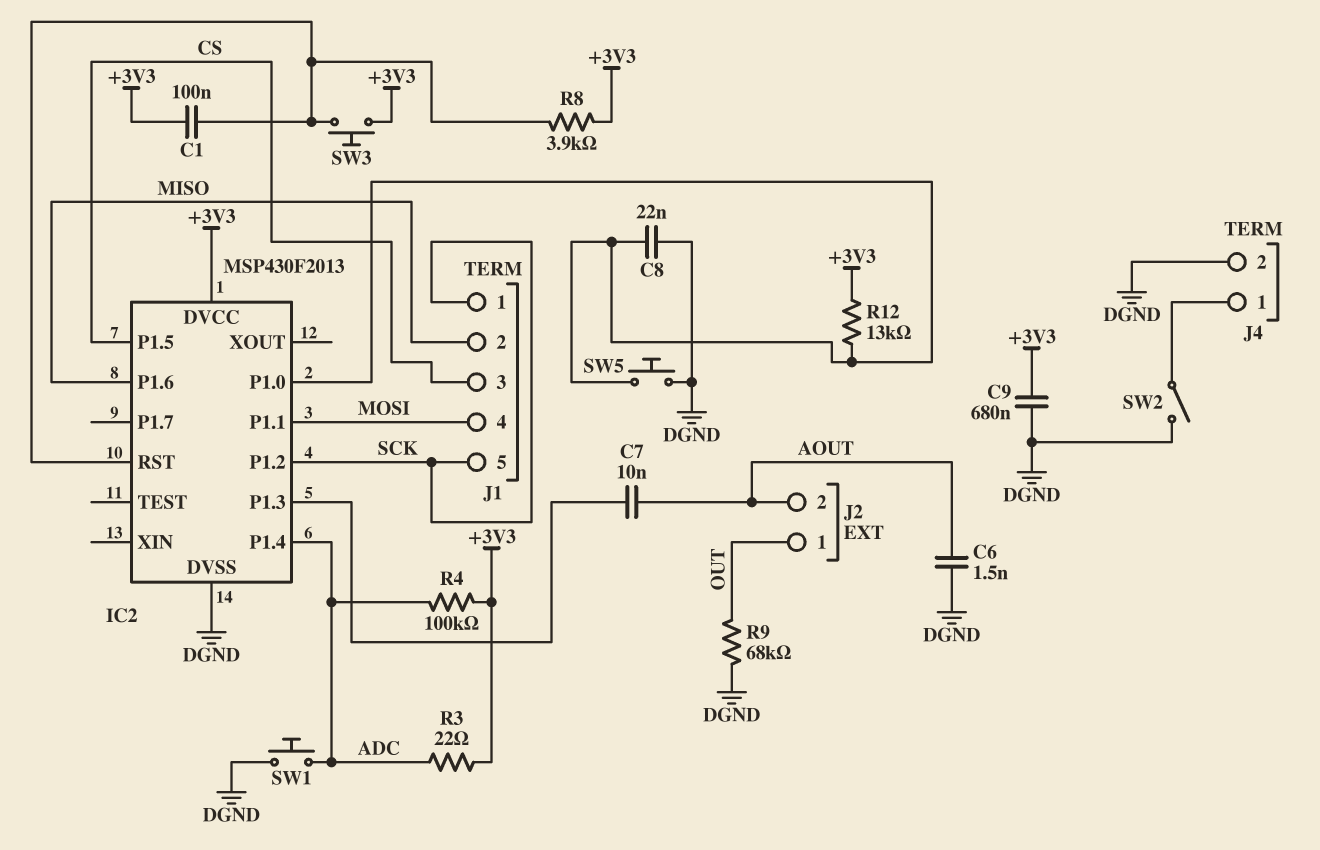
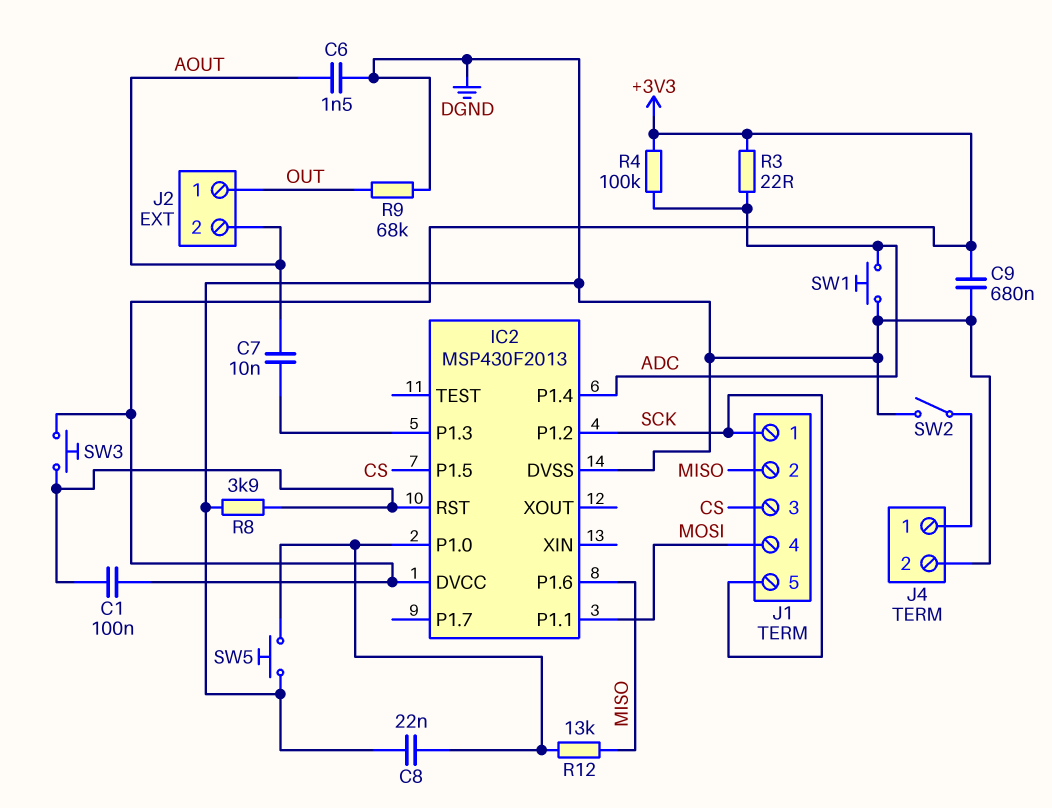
R8: 3.9k (+3V3, IC2/RST) -> 3.9k (DGND, IC2/RST)
R12: 13k (+3V3, IC2/P1.0) -> 13k (IC2/P1.0, MISO)

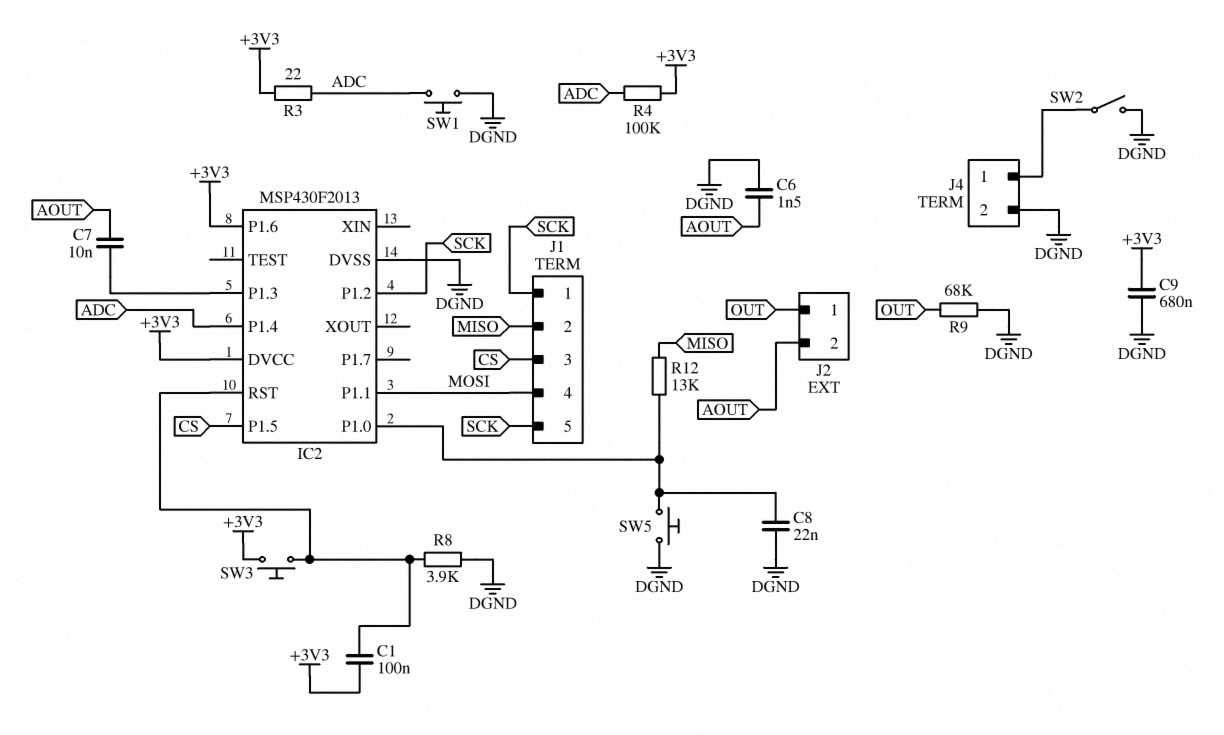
IC2 pin P1.6: MISO -> +3V3

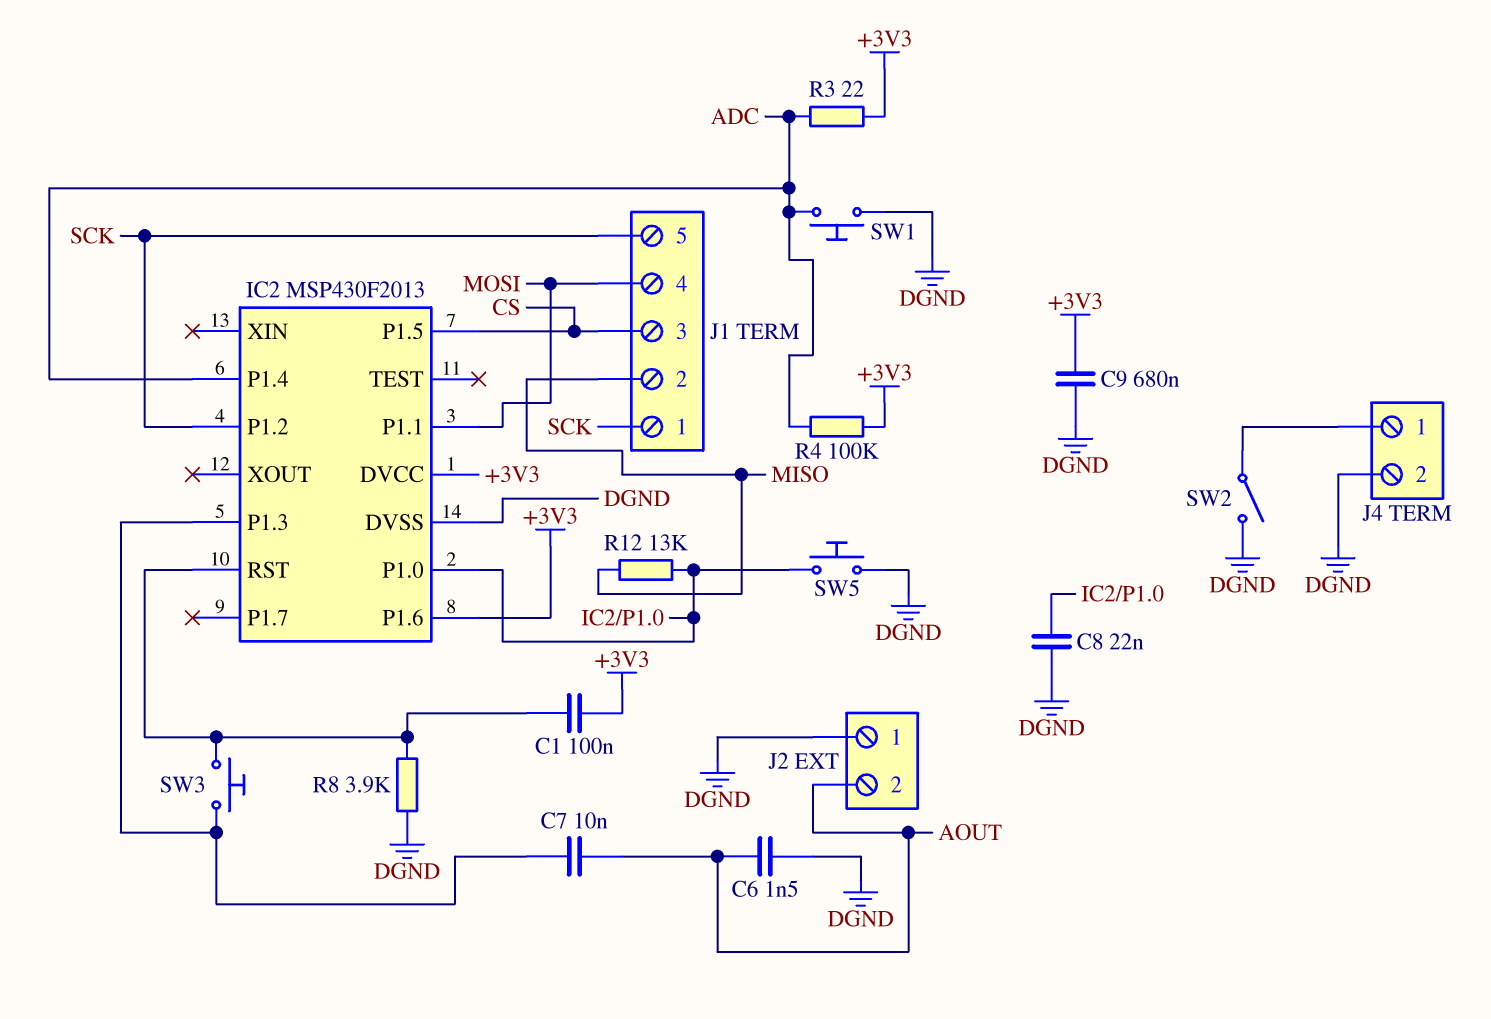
J2 pin 1: OUT -> DGND
R9: 68k (DGND, OUT) -> none
SW3: button (+3V3, IC2/RST) -> button (IC2/P1.3, IC2/RST)

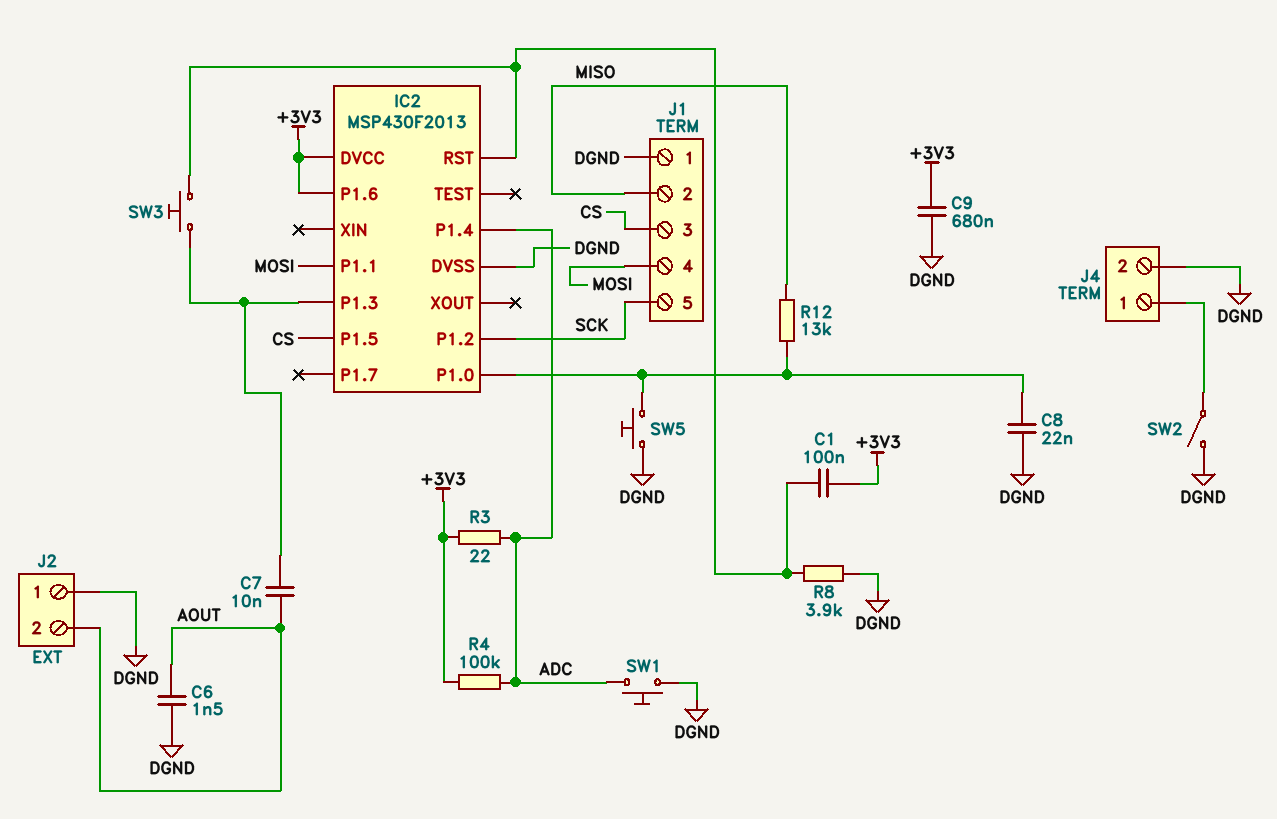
J1 pin 1: SCK -> DGND

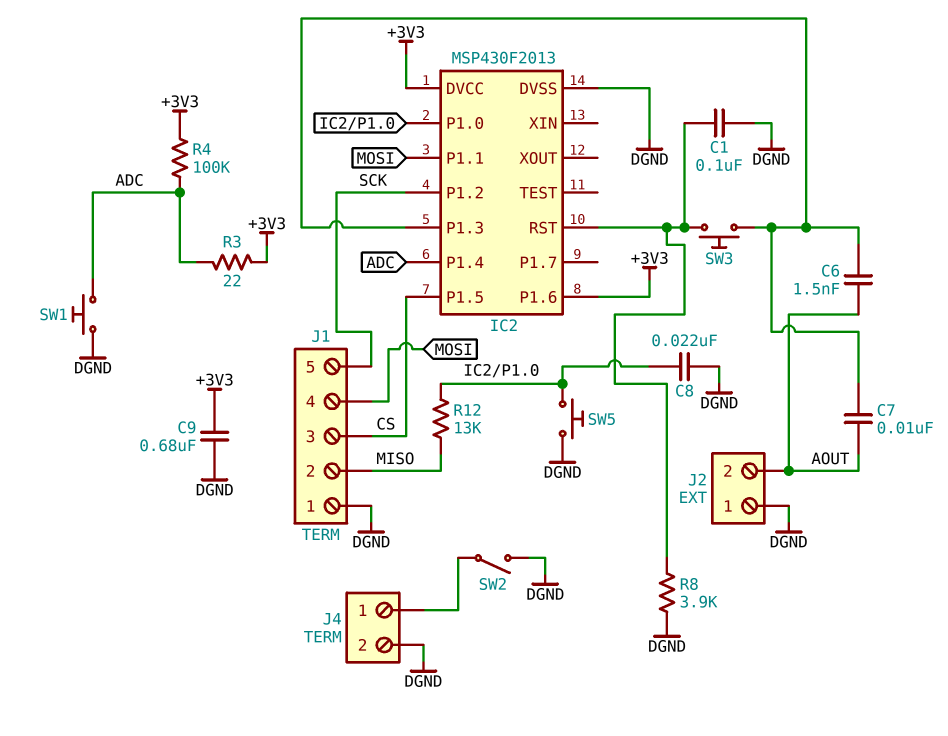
C1: 100nF (+3V3, IC2/RST) -> 100nF (DGND, IC2/RST)
C6: 1.5nF (AOUT, DGND) -> 1.5nF (AOUT, IC2/P1.3)

